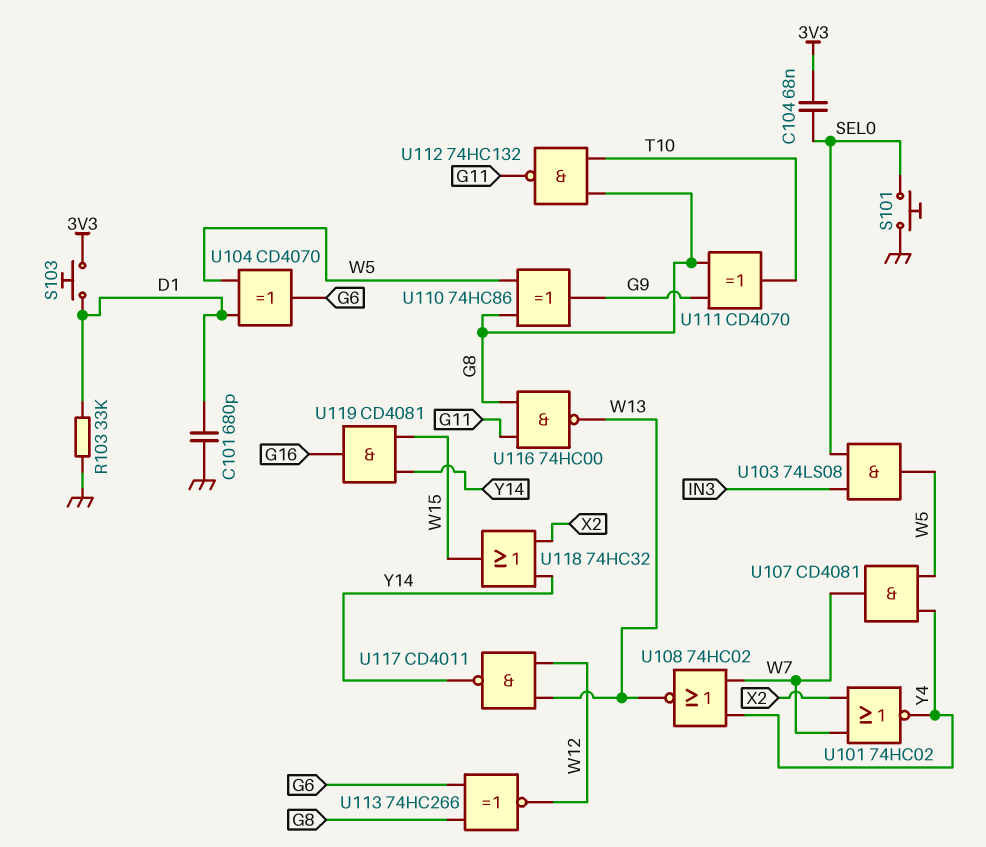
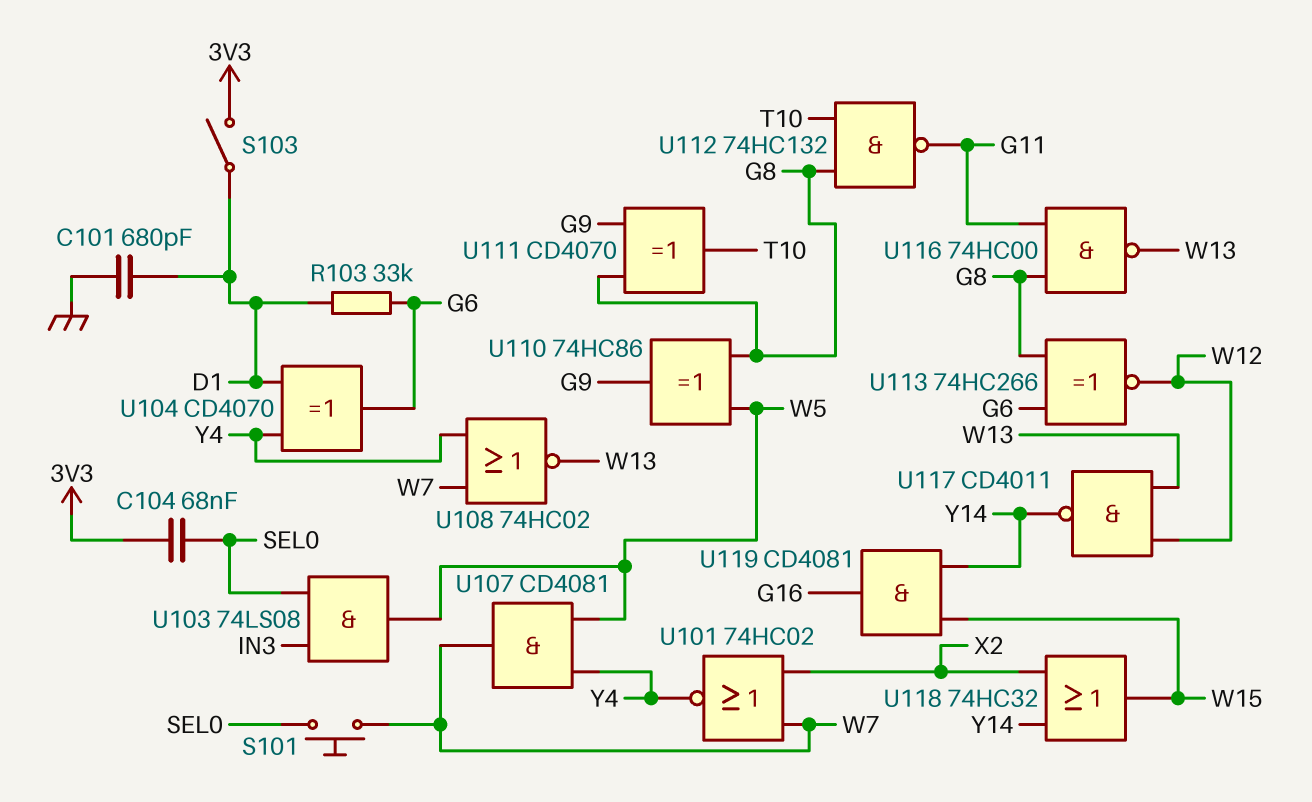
R103: 33k (D1, GND) -> 33k (D1, G6)
S101: button (GND, SEL0) -> button (SEL0, W7)
S103: button (3V3, D1) -> switch (3V3, D1)
U104: XOR CD4070 (in D1, in W5, out G6) -> XOR CD4070 (in D1, in Y4, out G6)

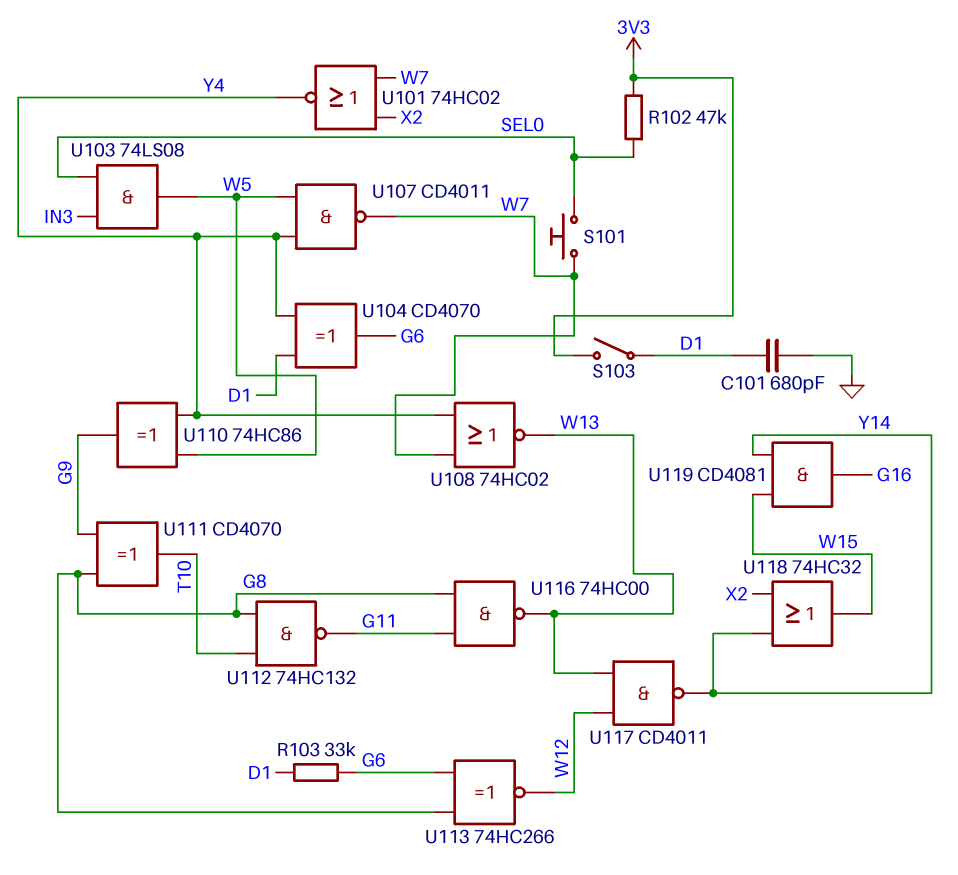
C104: 68nF (3V3, SEL0) -> none
R102: none -> 47k (3V3, SEL0)
U107: AND CD4081 (in W5, in Y4, out W7) -> NAND CD4011 (in W5, in Y4, out W7)
U110: XOR 74HC86 (in G8, in W5, out G9) -> XOR 74HC86 (in W5, in Y4, out G9)

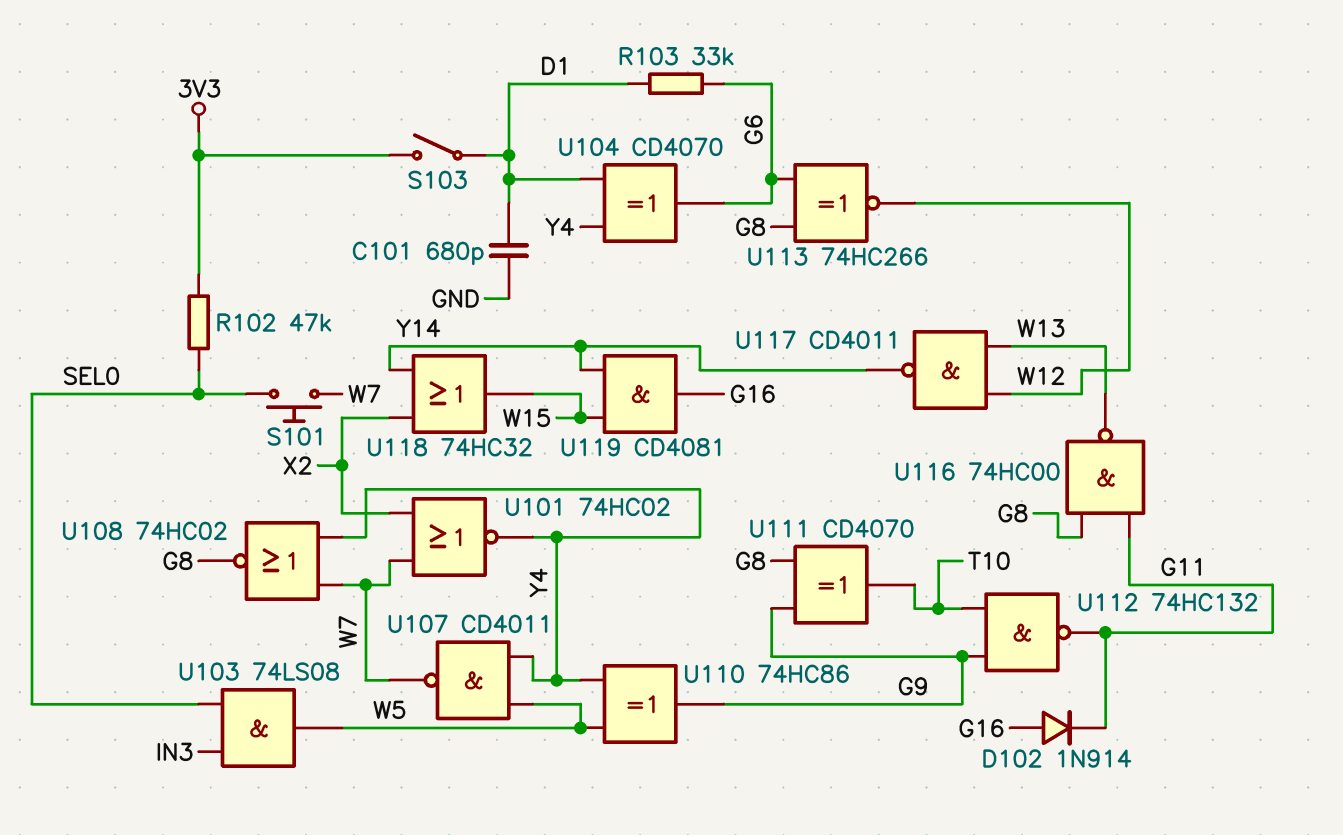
D102: none -> diode 1N914 (A G16, K G11)
U108: NOR 74HC02 (in W7, in Y4, out W13) -> NOR 74HC02 (in W7, in Y4, out G8)
U112: NAND 74HC132 (in G8, in T10, out G11) -> NAND 74HC132 (in G9, in T10, out G11)

